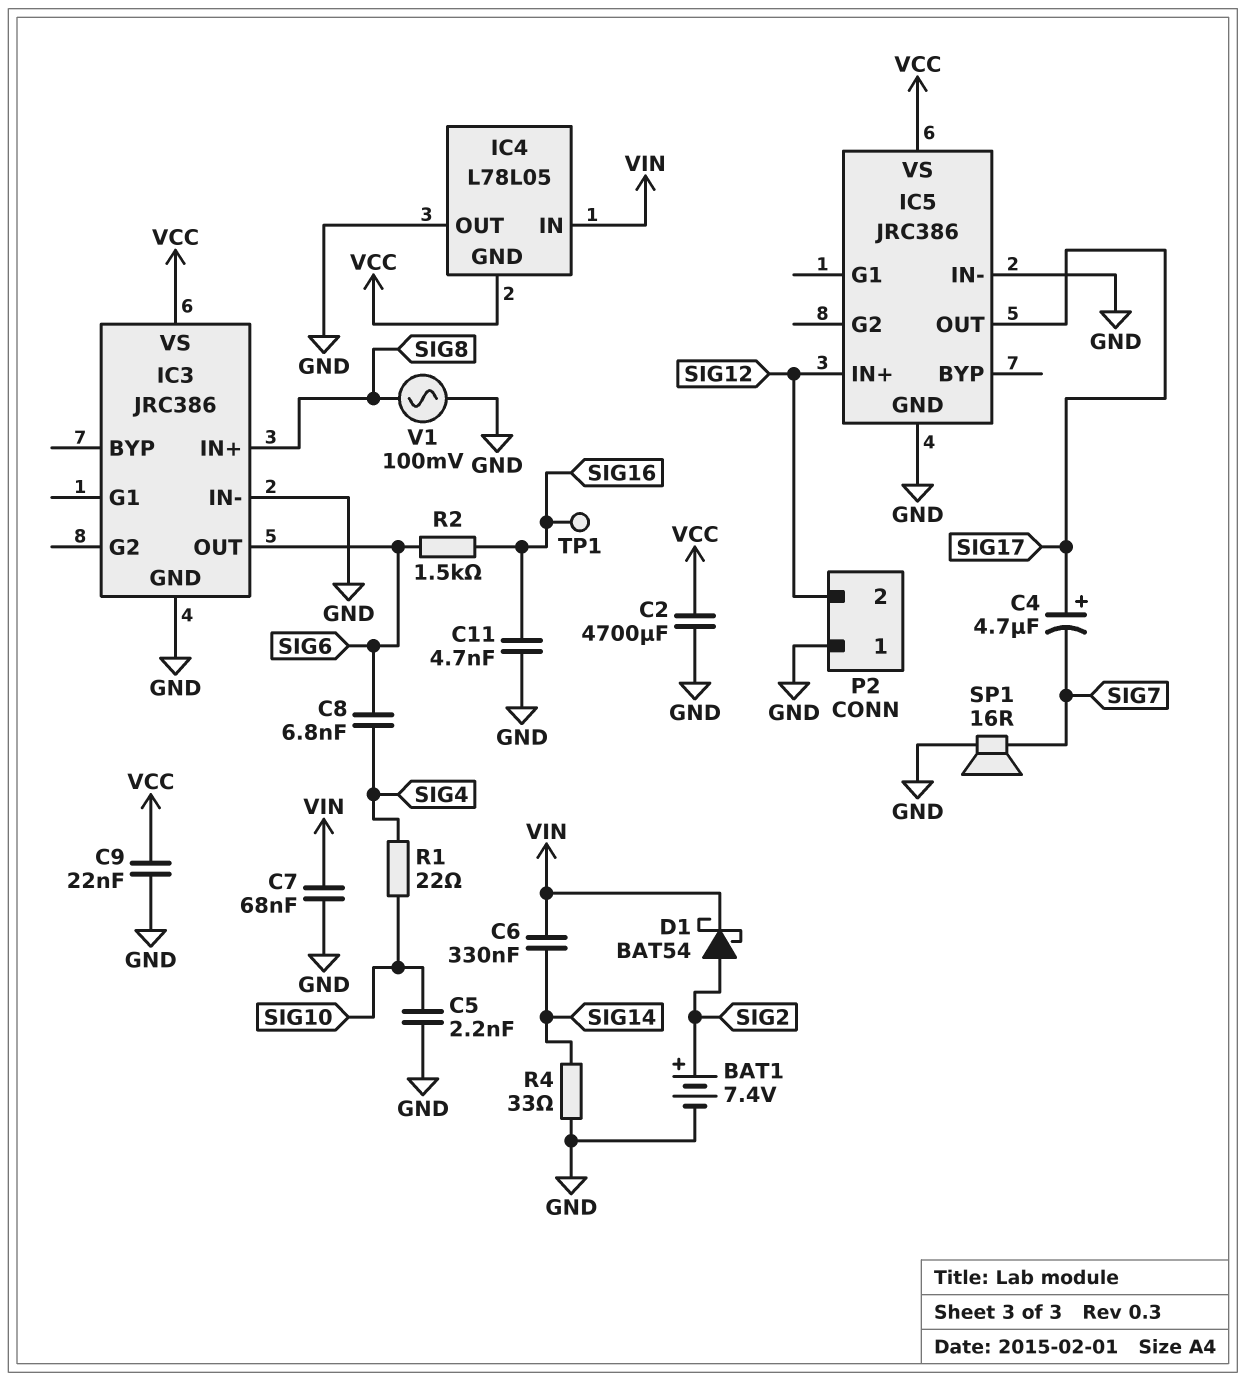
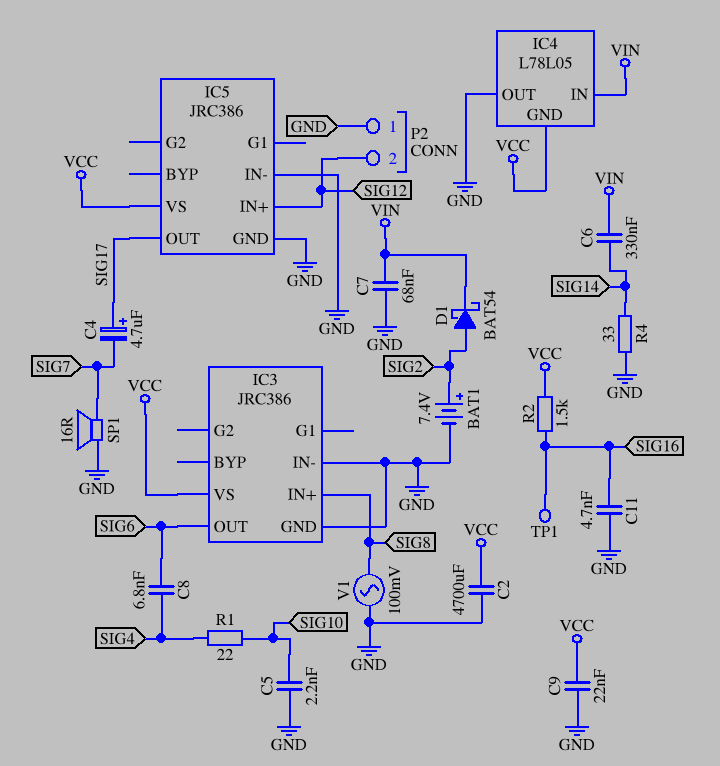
R2: 1.5k (SIG6, SIG16) -> 1.5k (SIG16, VCC)

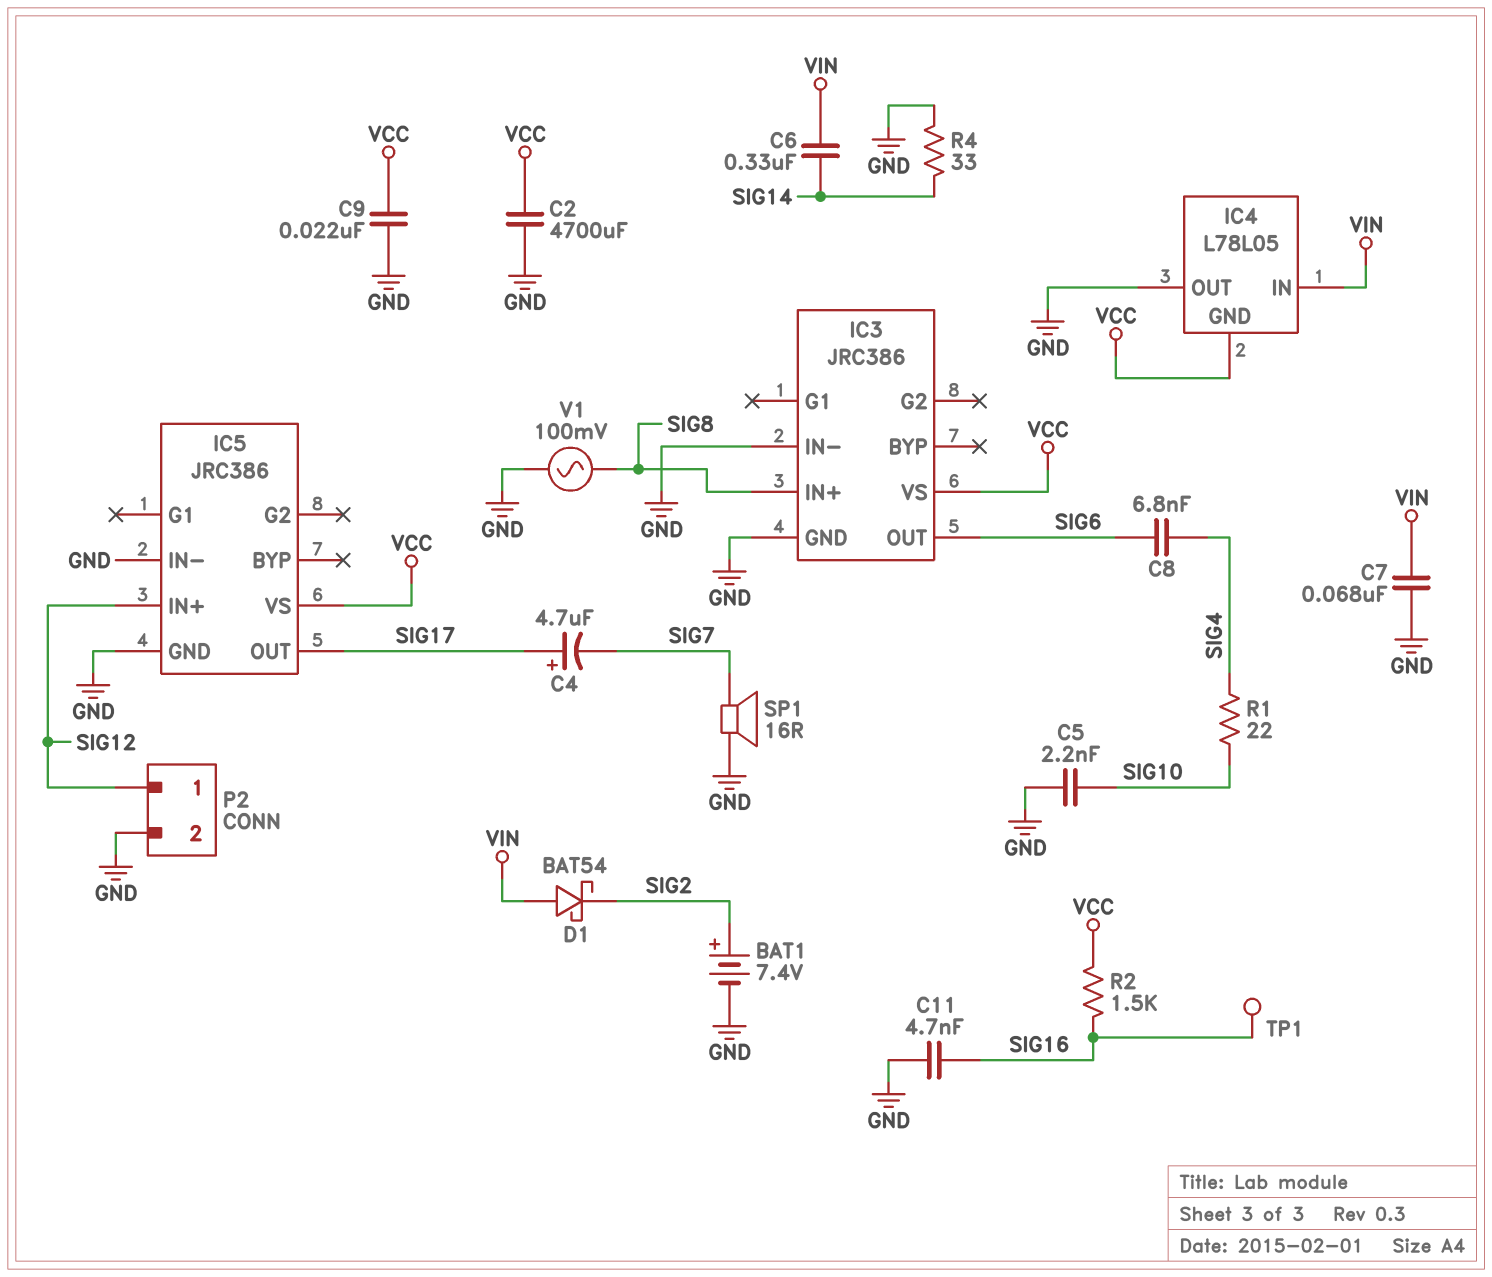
D1: schottky BAT54 (A SIG2, K VIN) -> schottky BAT54 (A VIN, K SIG2)
P2 pin 1: GND -> SIG12
P2 pin 2: SIG12 -> GND

